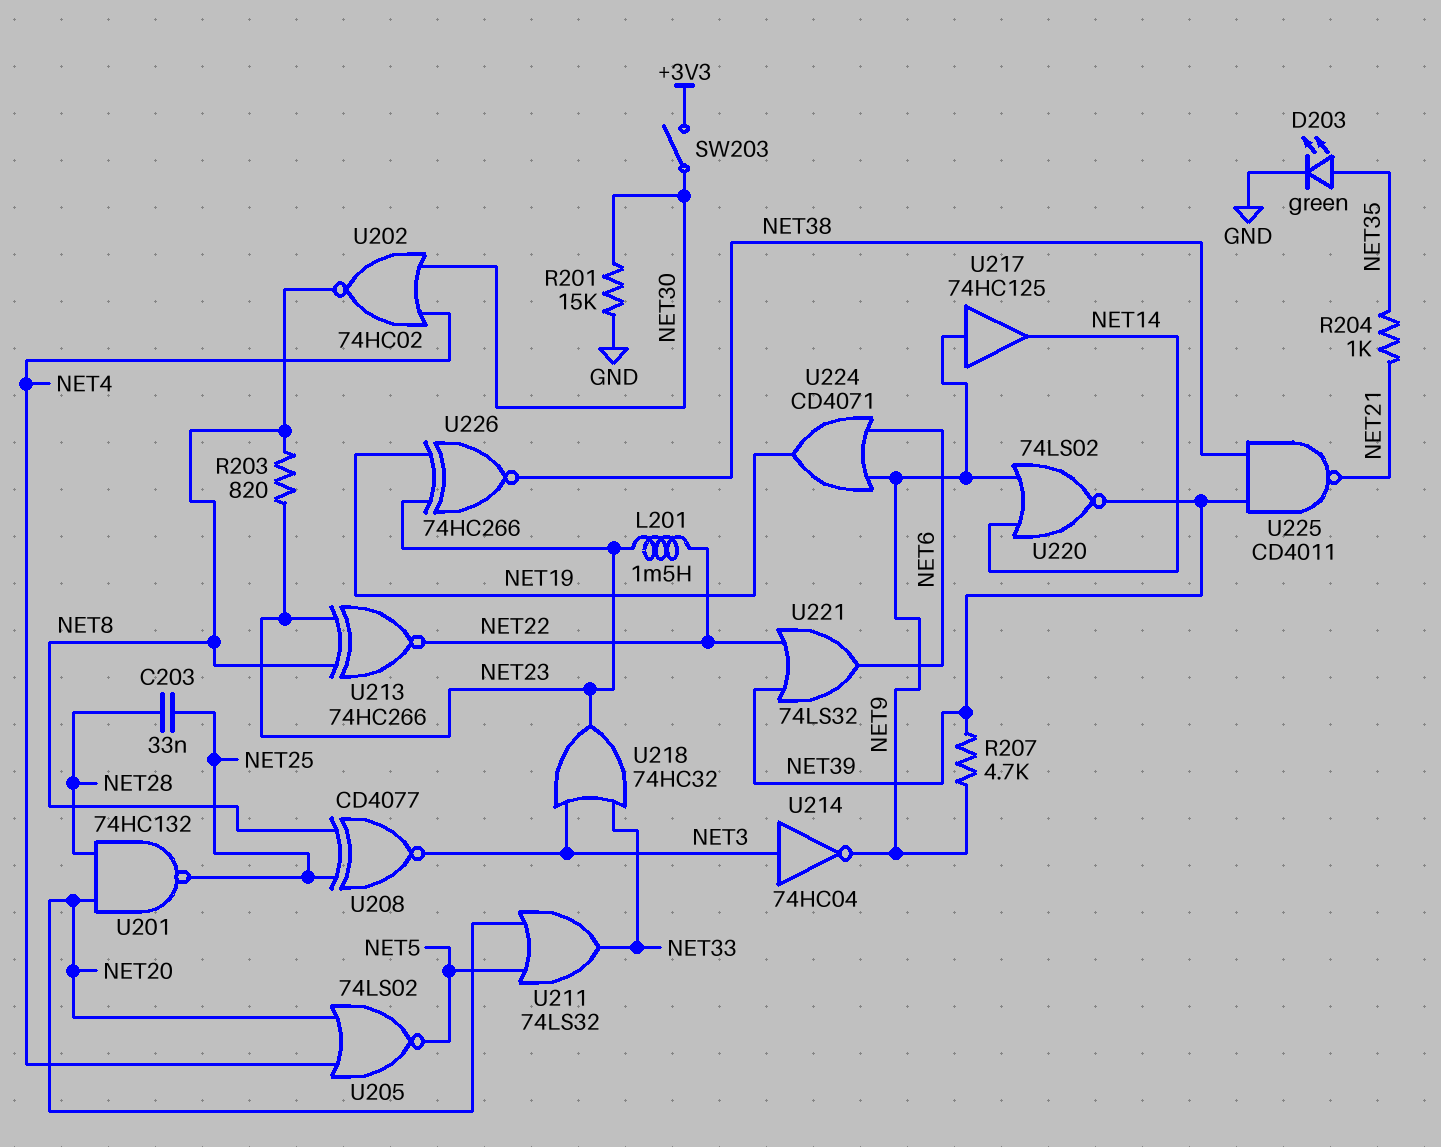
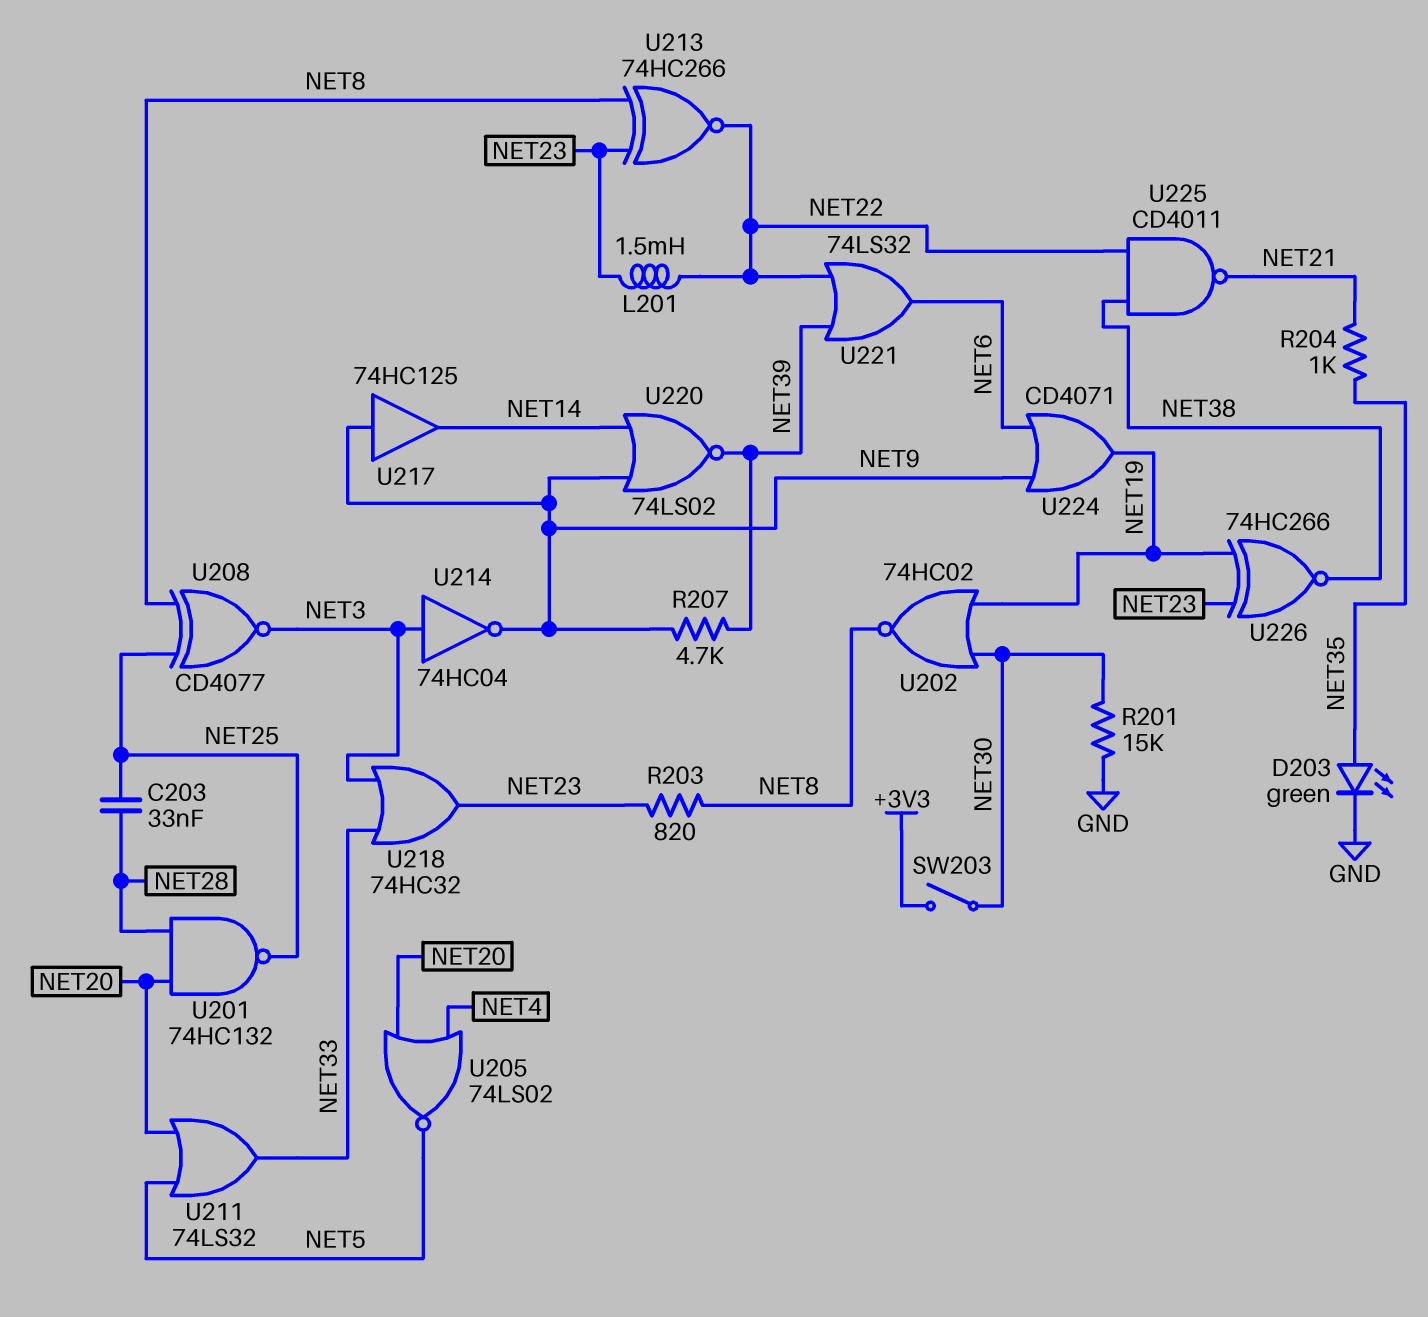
U202: NOR 74HC02 (in NET4, in NET30, out NET8) -> NOR 74HC02 (in NET19, in NET30, out NET8)
U225: NAND CD4011 (in NET38, in NET39, out NET21) -> NAND CD4011 (in NET22, in NET38, out NET21)

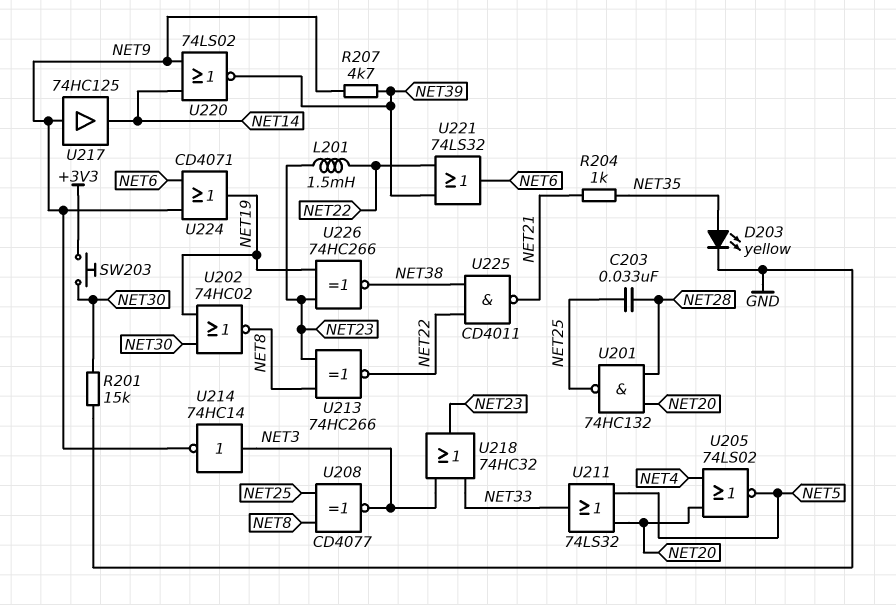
D203: LED green (A NET35, K GND) -> LED yellow (A NET35, K GND)
R203: 820 (NET8, NET23) -> none
SW203: switch (+3V3, NET30) -> button (+3V3, NET30)
U214: NOT 74HC04 (in NET3, out NET9) -> NOT 74HC14 (in NET3, out NET9)

